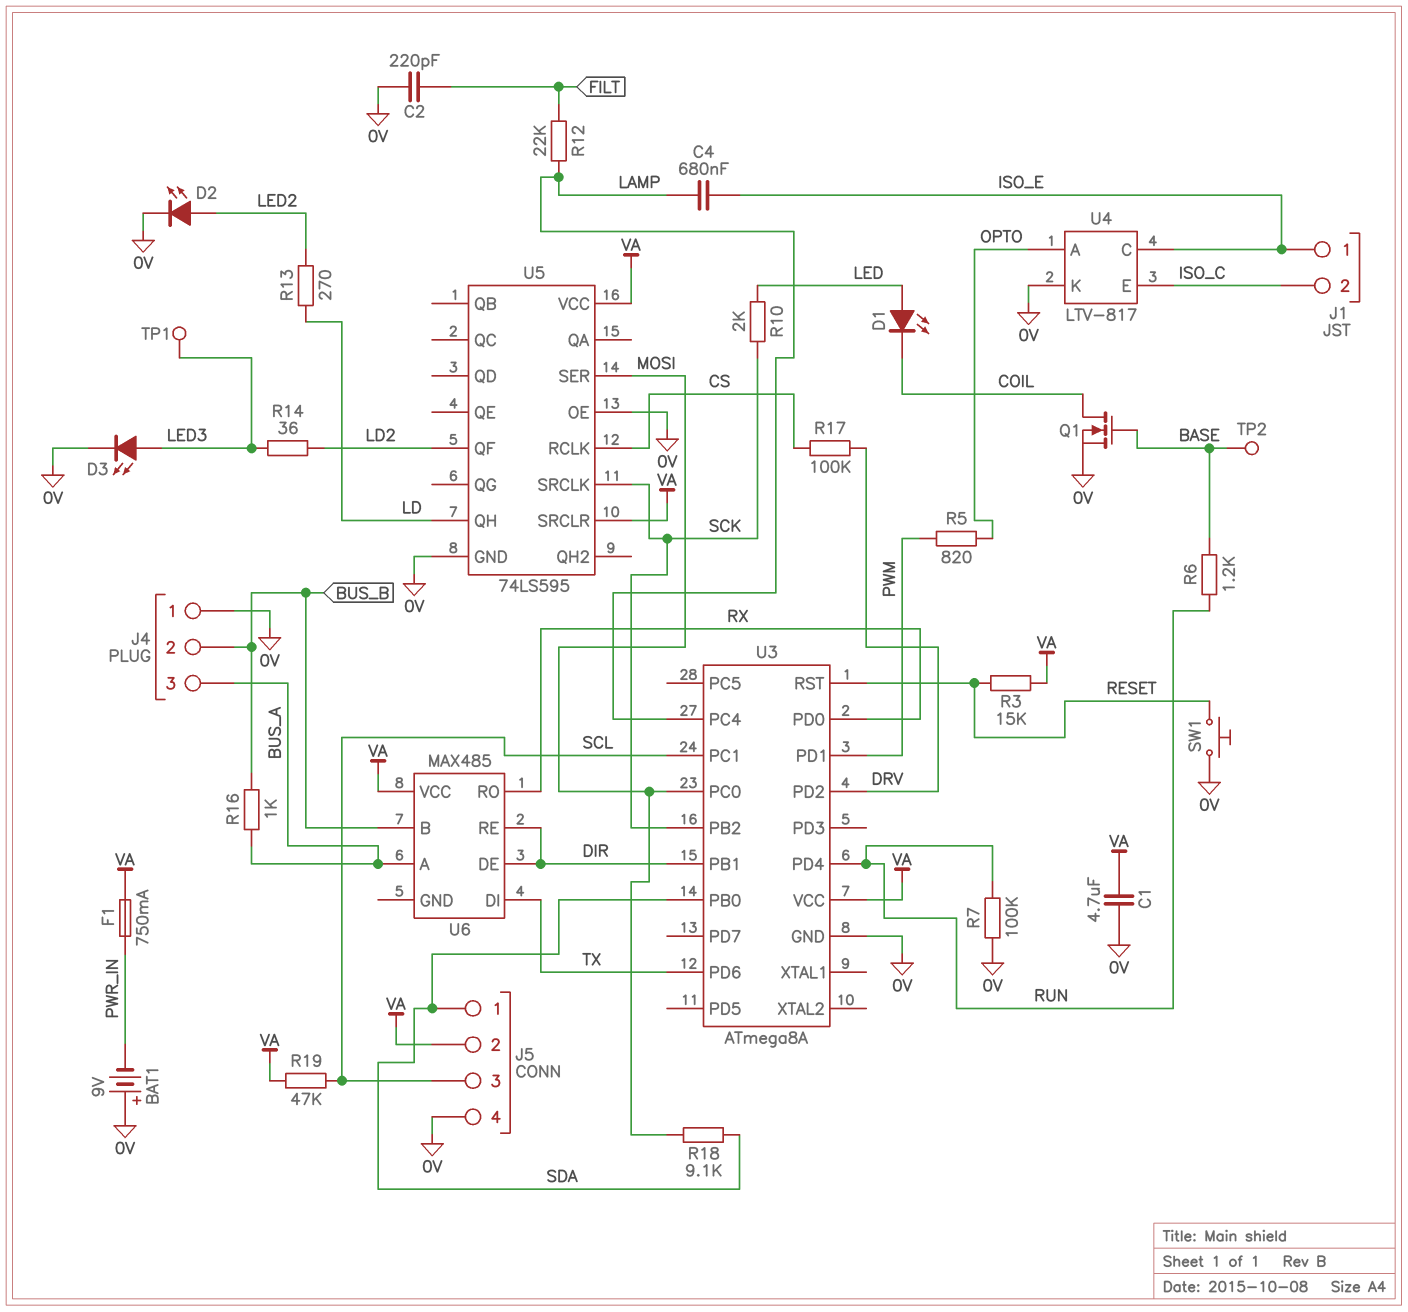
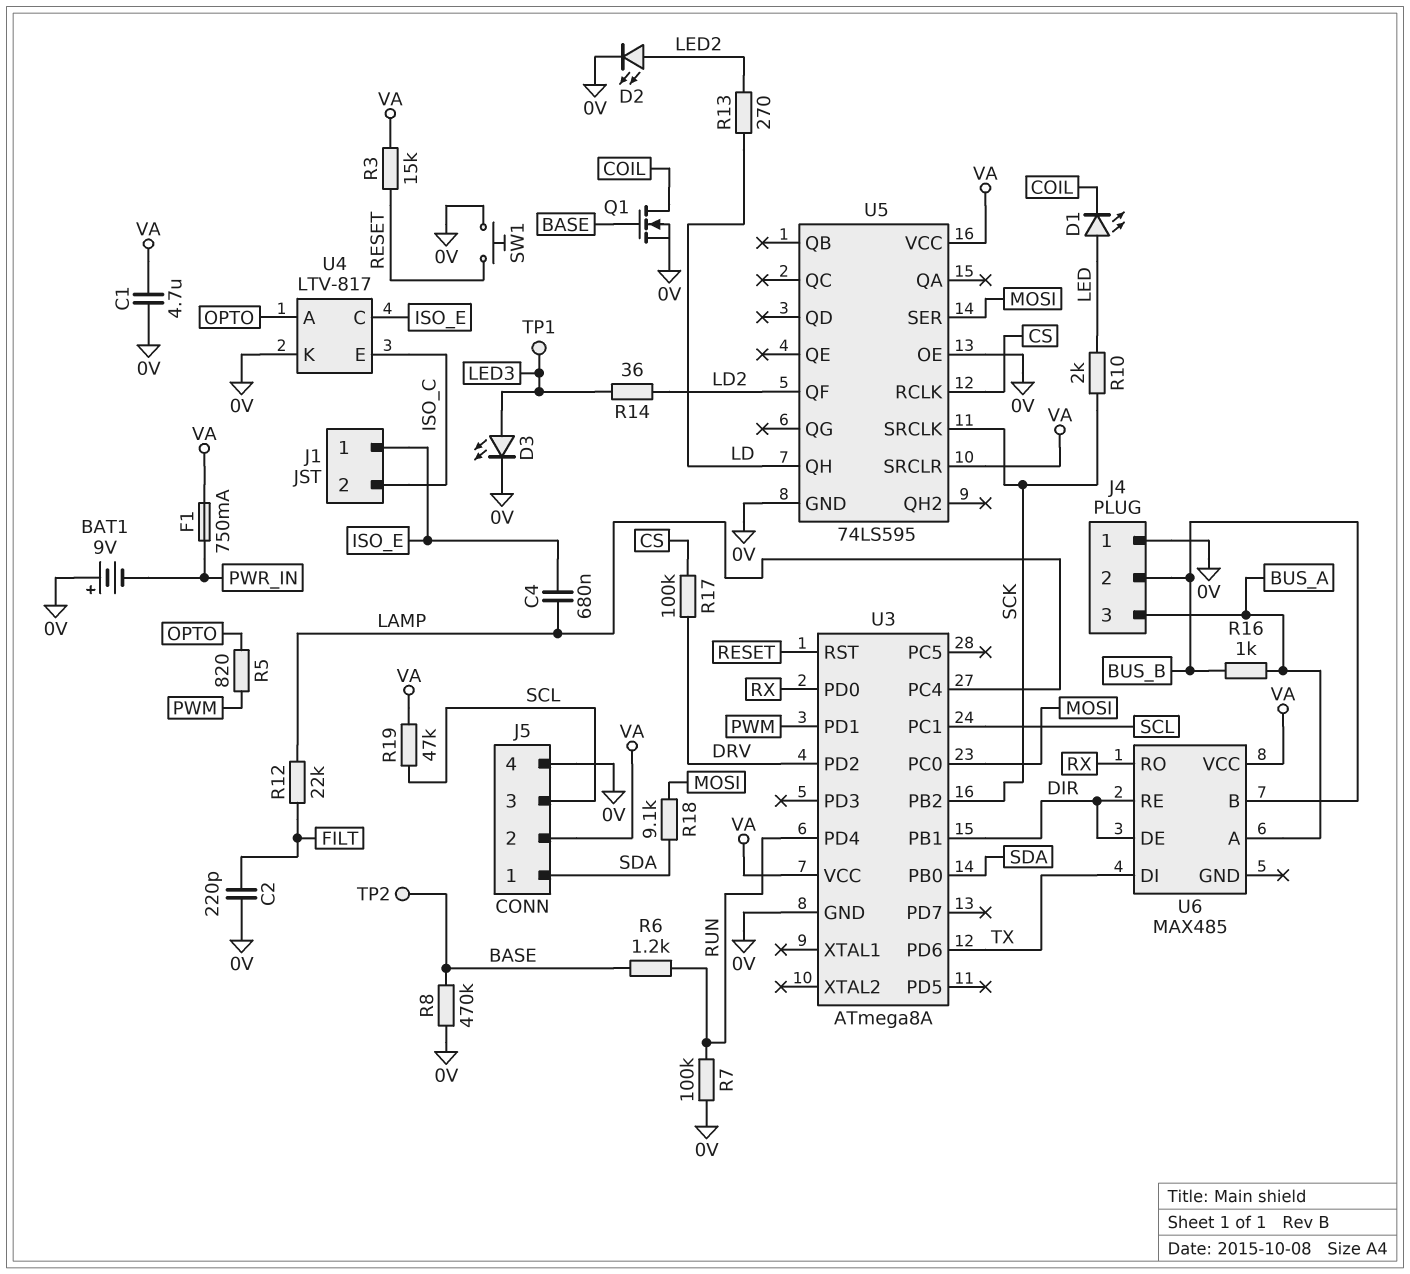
R8: none -> 470k (0V, BASE)

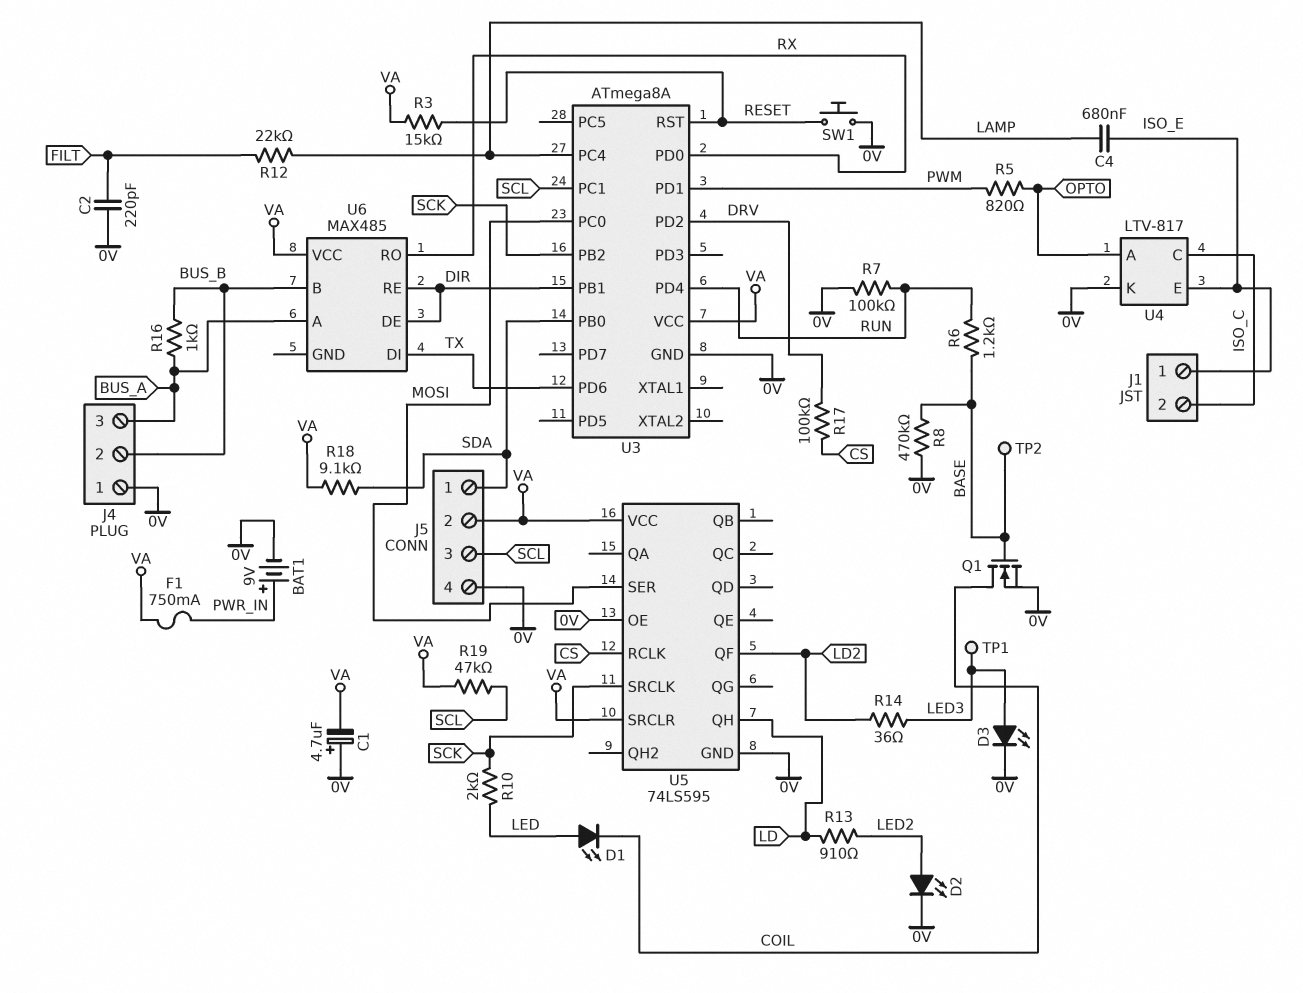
BAT1: 9V (plus 0V, minus PWR_IN) -> 9V (plus PWR_IN, minus 0V)
C1: 4.7uF (0V, VA) -> 4.7uF (plus 0V, minus VA)
R13: 270 (LD, LED2) -> 910 (LD, LED2)
R18: 9.1k (MOSI, SDA) -> 9.1k (SDA, VA)
U4 pin C: ISO_E -> ISO_C
U4 pin E: ISO_C -> ISO_E

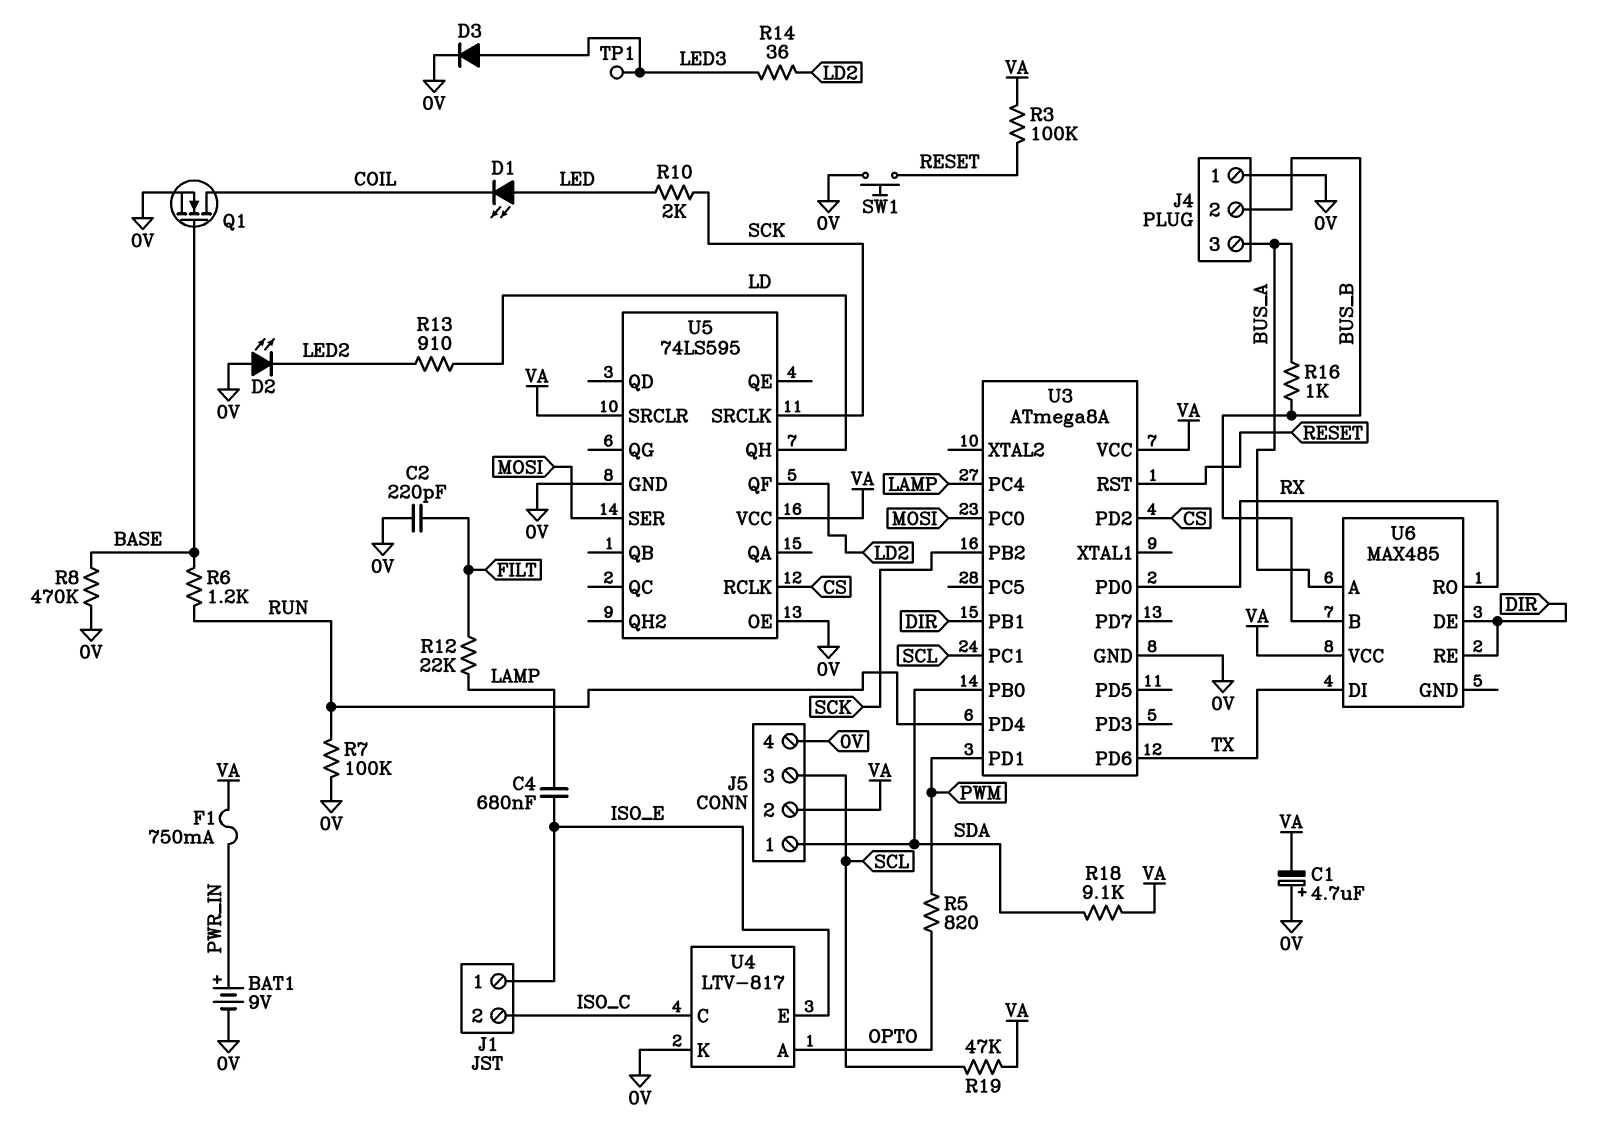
D2: LED (A LED2, K 0V) -> LED (A 0V, K LED2)
D3: LED (A LED3, K 0V) -> diode (A LED3, K 0V)
R3: 15k (RESET, VA) -> 100k (RESET, VA)
R17: 100k (CS, DRV) -> none
TP2: test point (BASE) -> none
U3 pin PD2: DRV -> CS

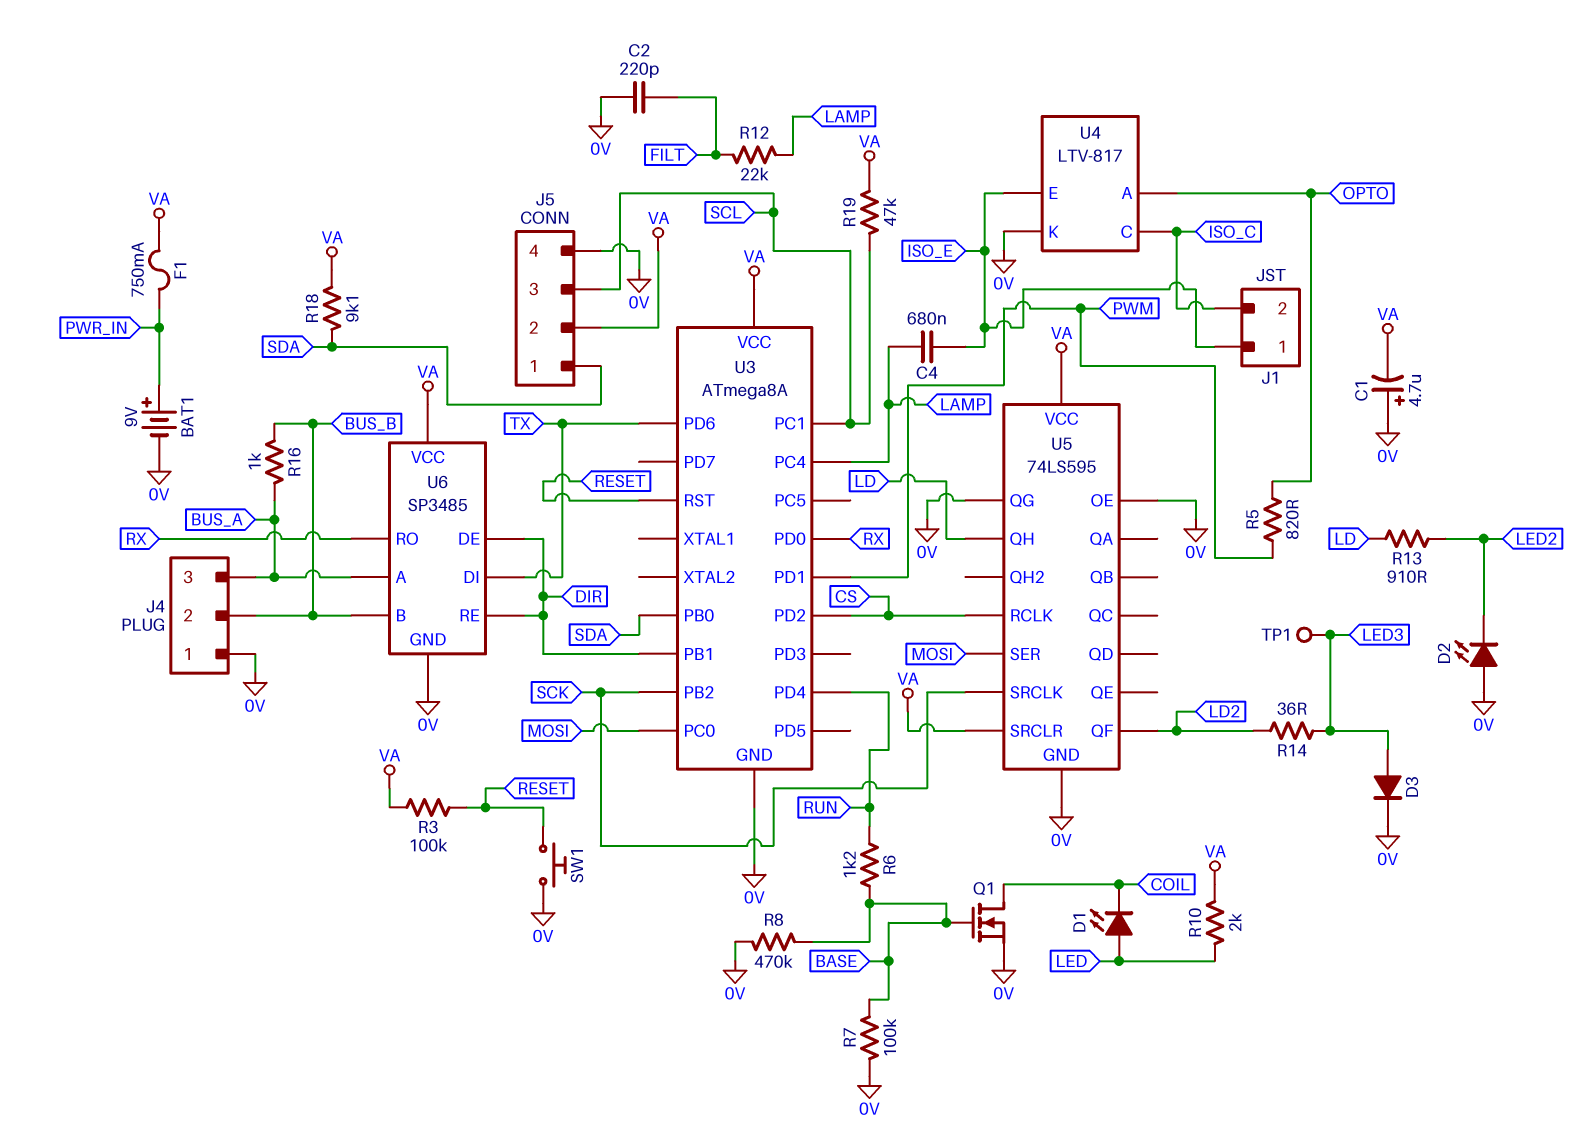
R7: 100k (0V, RUN) -> 100k (0V, BASE)
R10: 2k (LED, SCK) -> 2k (LED, VA)
U5 pin QG: none -> 0V
U6: MAX485 -> SP3485
U6 pin GND: none -> 0V

